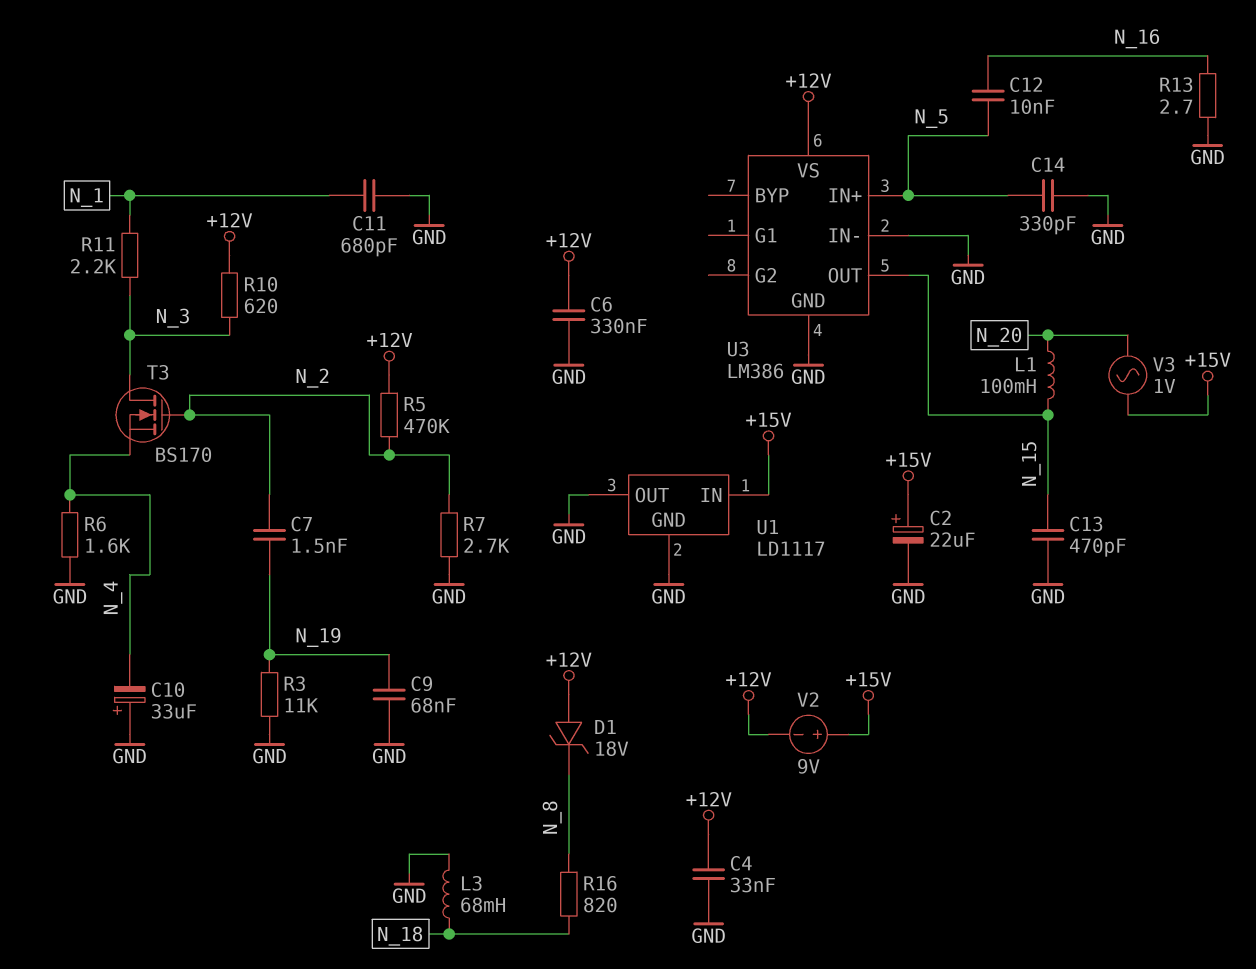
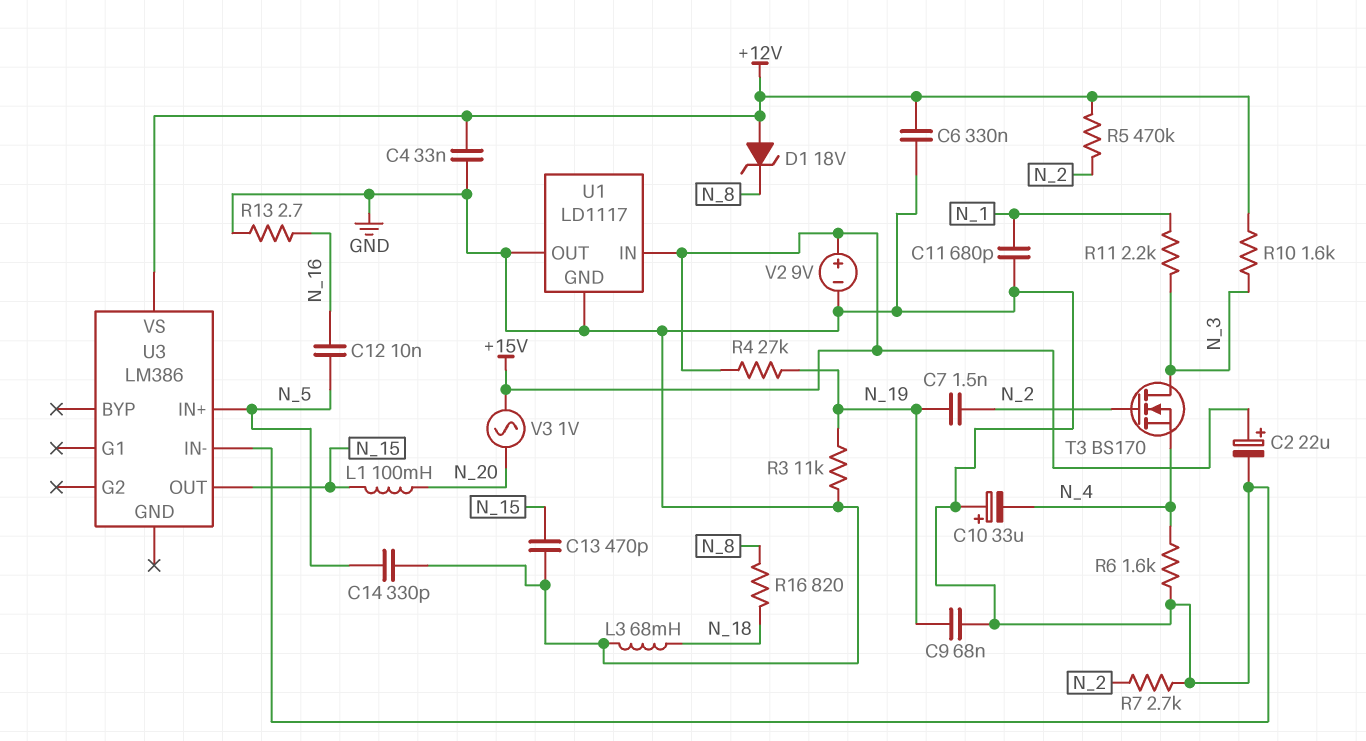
R4: none -> 27k (+15V, N_19)
R10: 620 (+12V, N_3) -> 1.6k (+12V, N_3)
U3 pin GND: GND -> none
V2: 9V (plus +15V, minus +12V) -> 9V (plus +15V, minus GND)

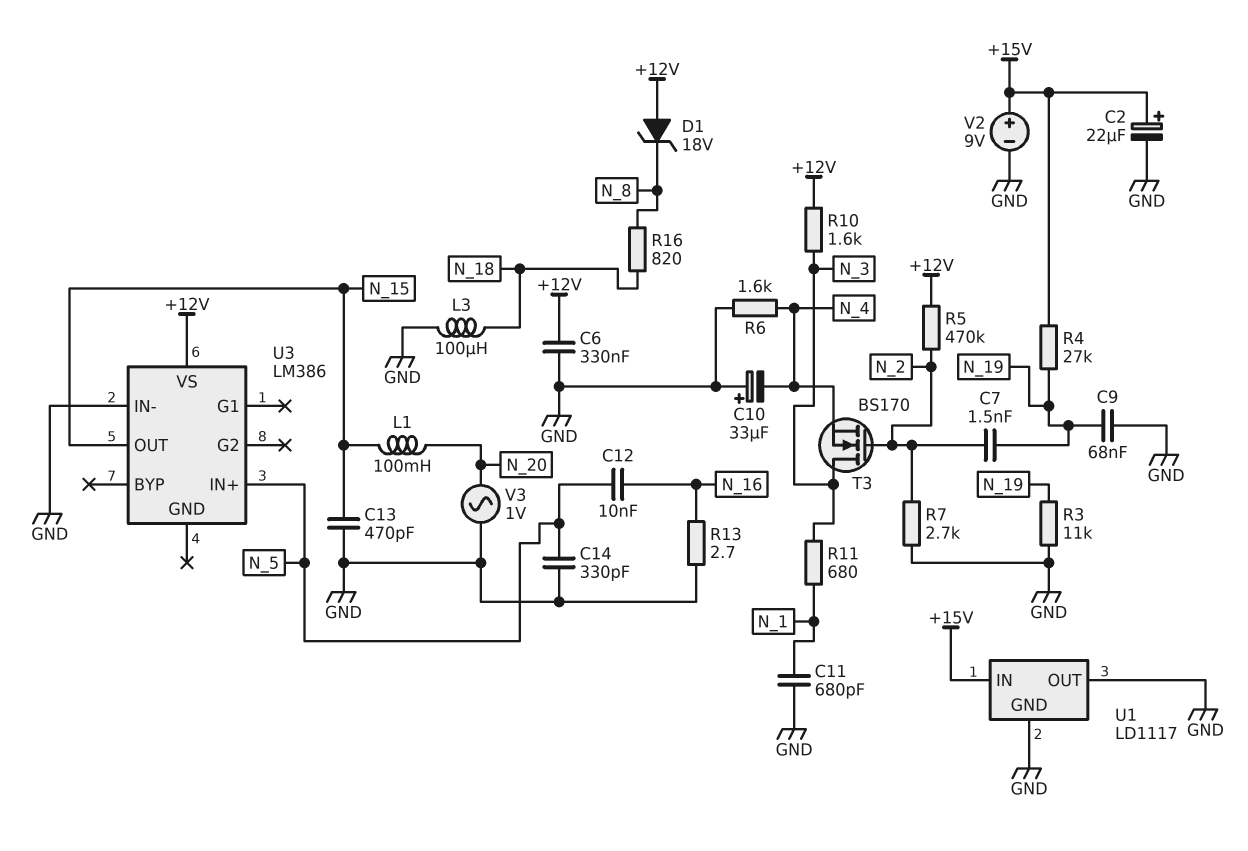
C4: 33nF (+12V, GND) -> none
L3: 68mH (GND, N_18) -> 100uH (GND, N_18)
R11: 2.2k (N_1, N_3) -> 680 (N_1, N_3)
V3: AC 1V (+15V, N_20) -> AC 1V (GND, N_20)

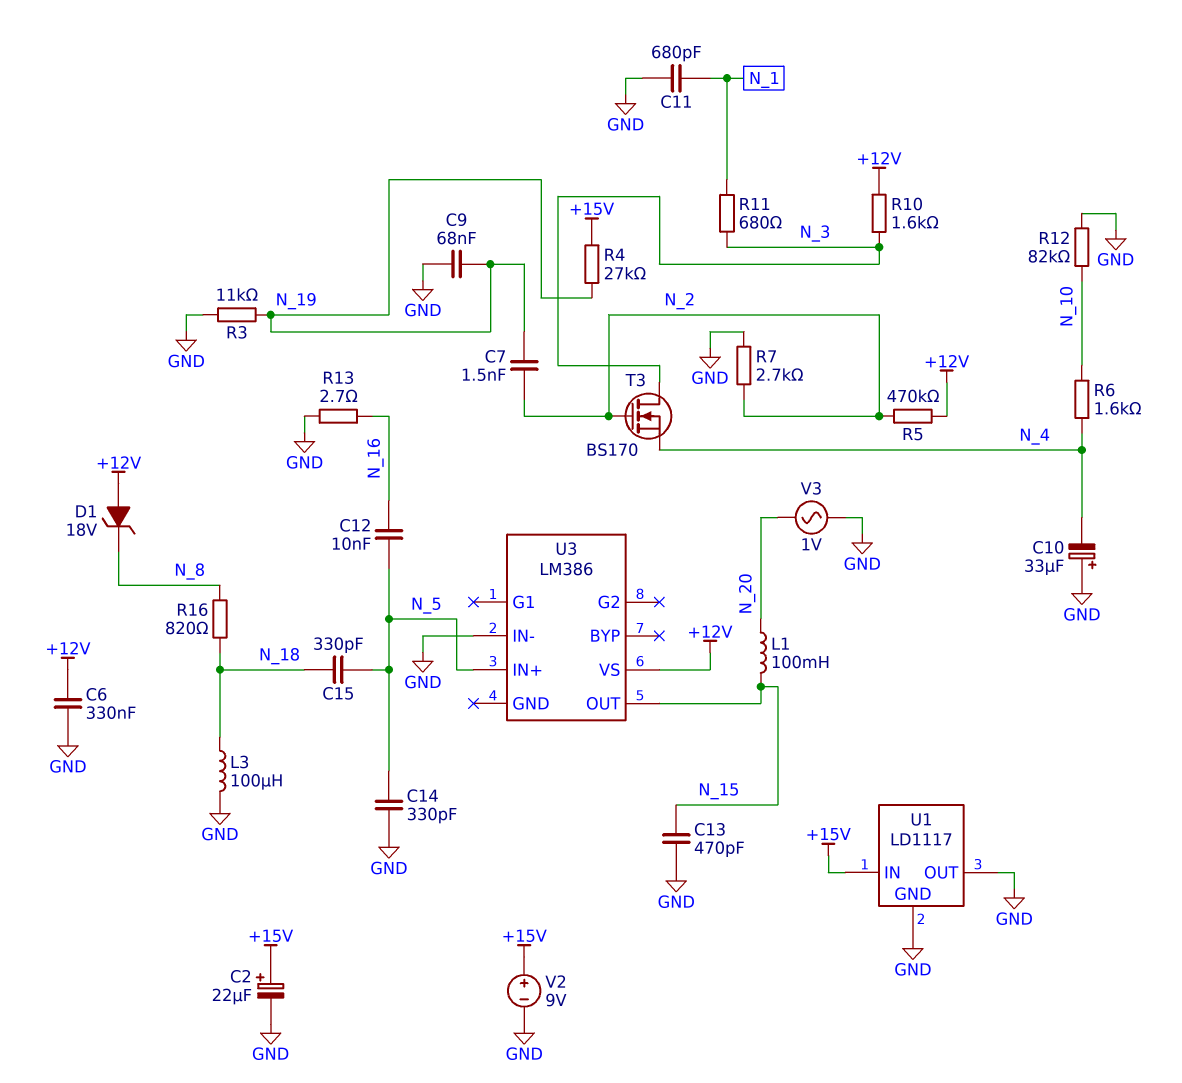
C15: none -> 330pF (N_5, N_18)
R6: 1.6k (GND, N_4) -> 1.6k (N_4, N_10)
R12: none -> 82k (GND, N_10)

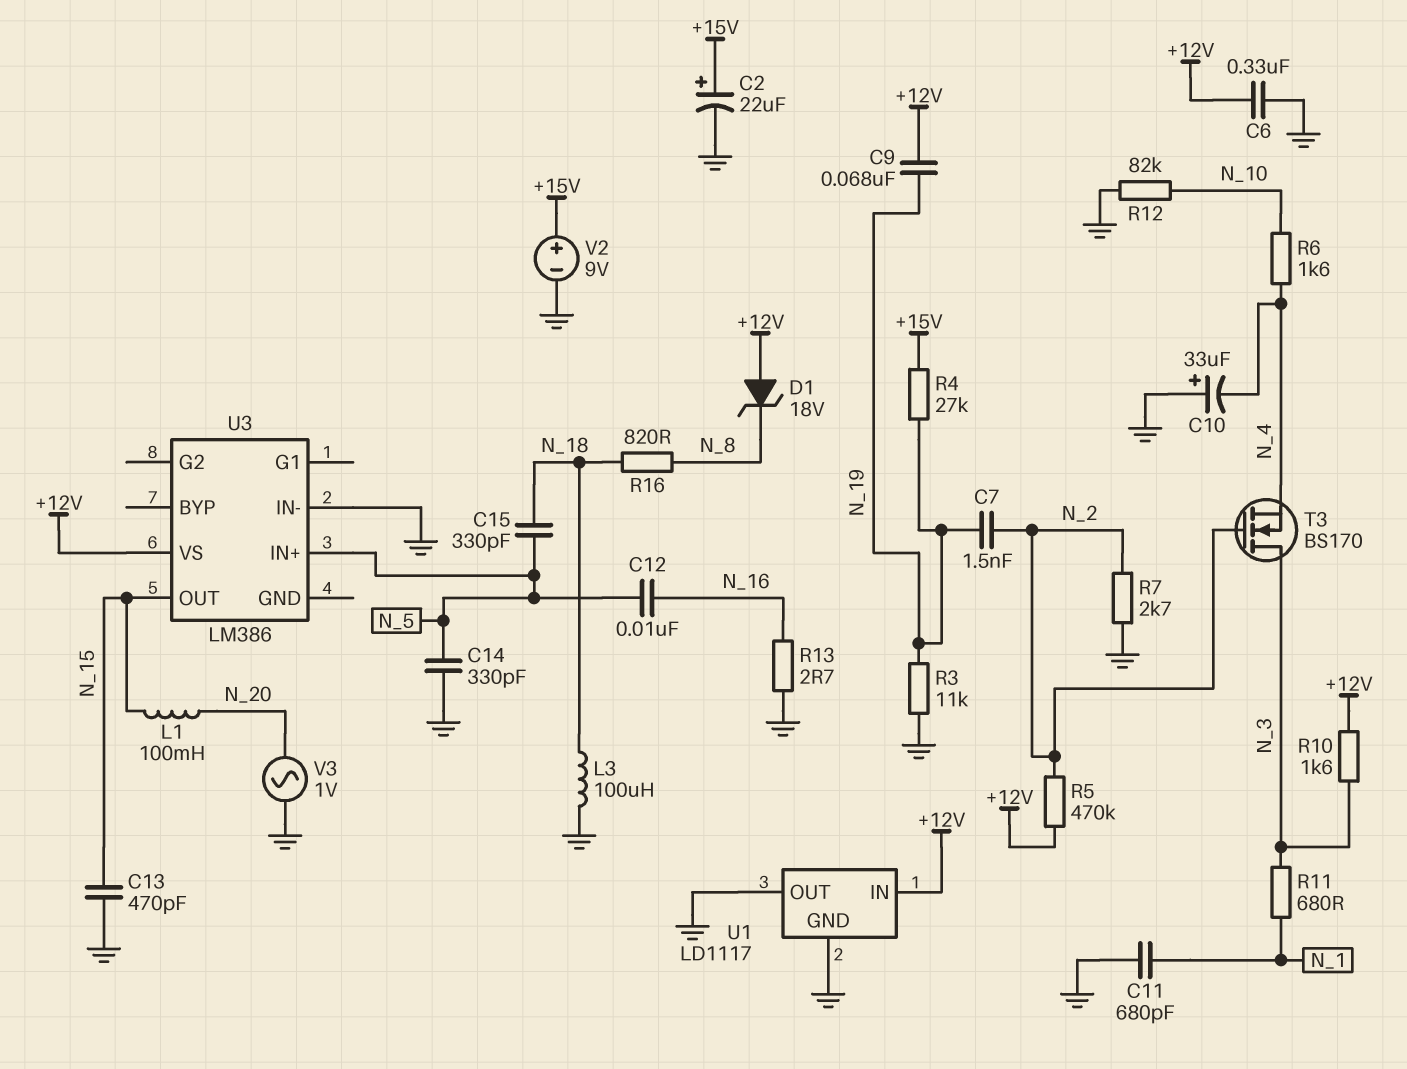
C9: 68nF (GND, N_19) -> 68nF (+12V, N_19)
U1 pin IN: +15V -> +12V

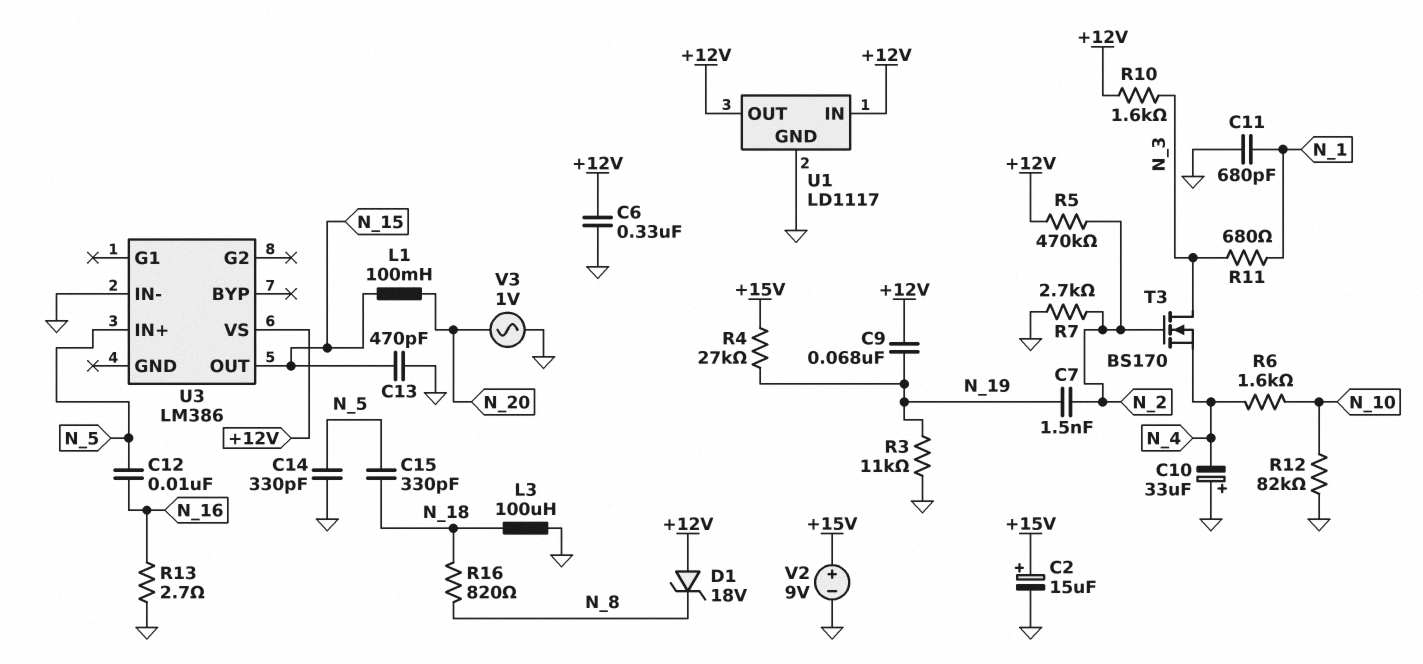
C2: 22uF (plus +15V, minus GND) -> 15uF (plus +15V, minus GND)
U1 pin OUT: GND -> +12V

